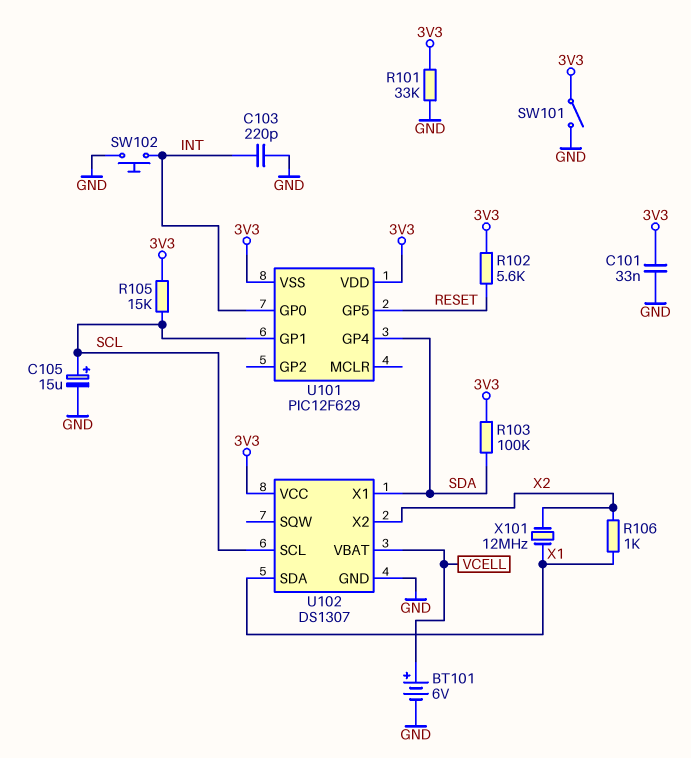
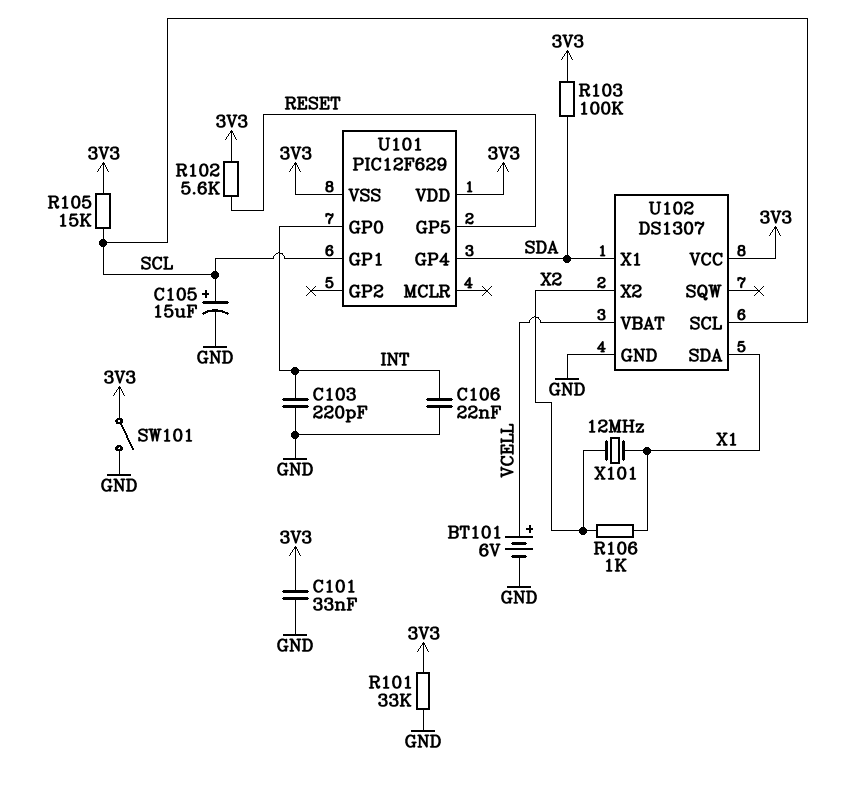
C106: none -> 22nF (GND, INT)
SW102: button (GND, INT) -> none

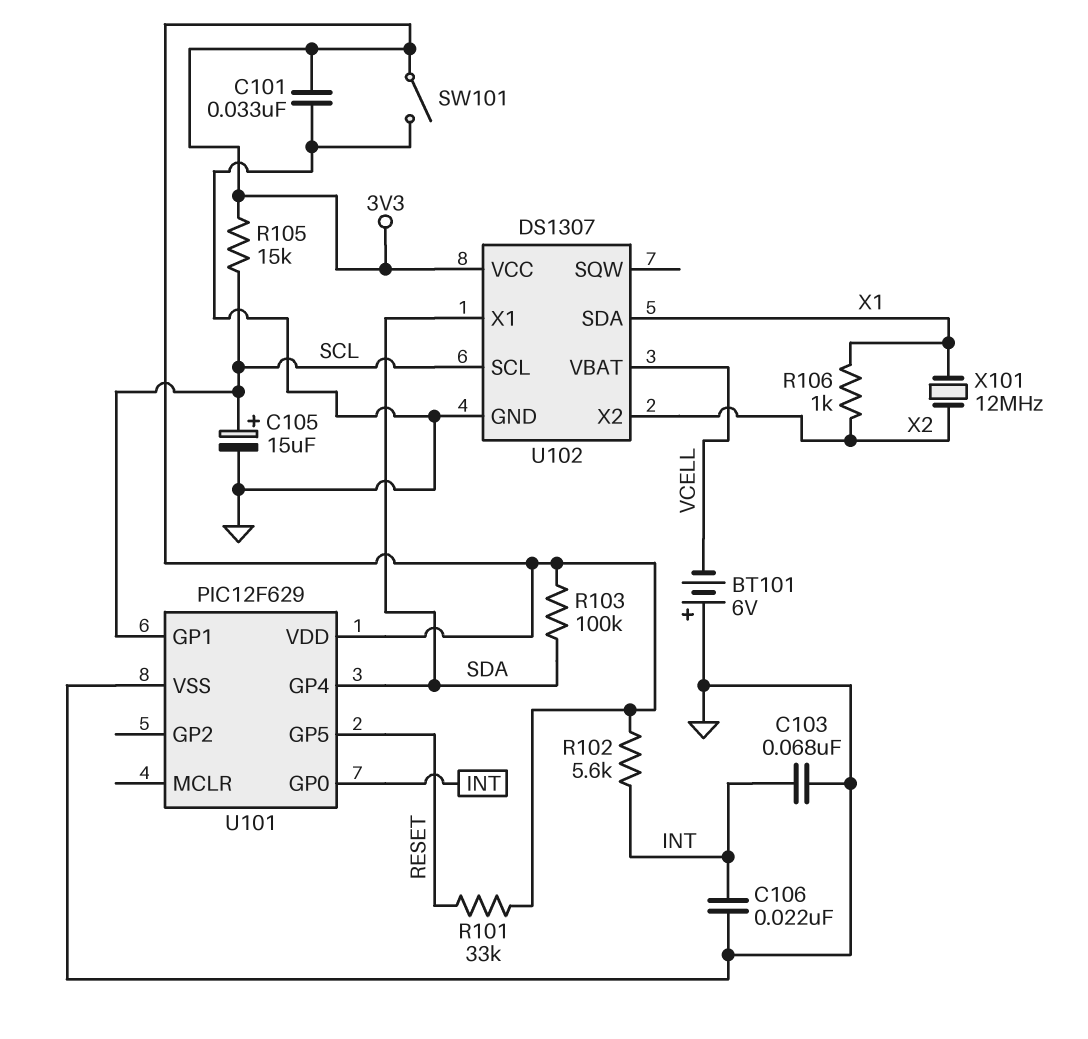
BT101: 6V (plus VCELL, minus GND) -> 6V (plus GND, minus VCELL)
C103: 220pF (GND, INT) -> 68nF (GND, INT)
R101: 33k (3V3, GND) -> 33k (3V3, RESET)
R102: 5.6k (3V3, RESET) -> 5.6k (3V3, INT)
U101 pin VSS: 3V3 -> GND

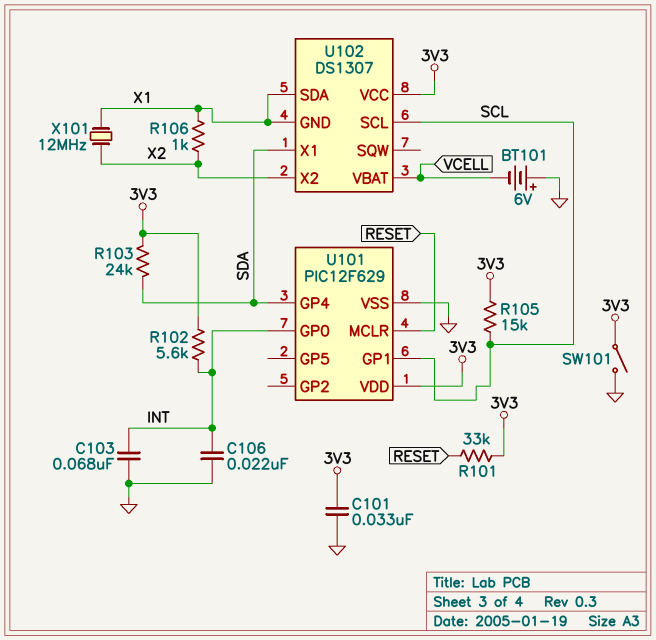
C105: 15uF (plus SCL, minus GND) -> none
R103: 100k (3V3, SDA) -> 24k (3V3, SDA)
U101 pin GP5: RESET -> none
U101 pin MCLR: none -> RESET
U102 pin GND: GND -> X1

